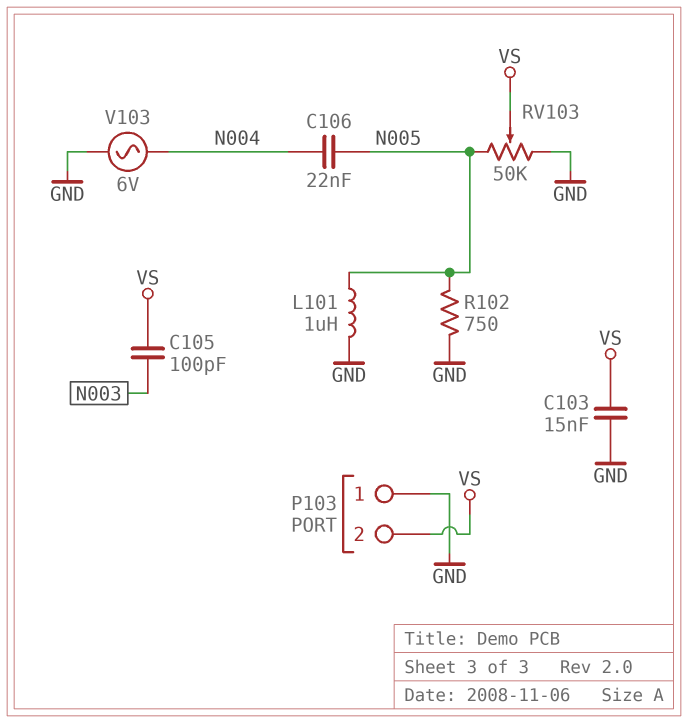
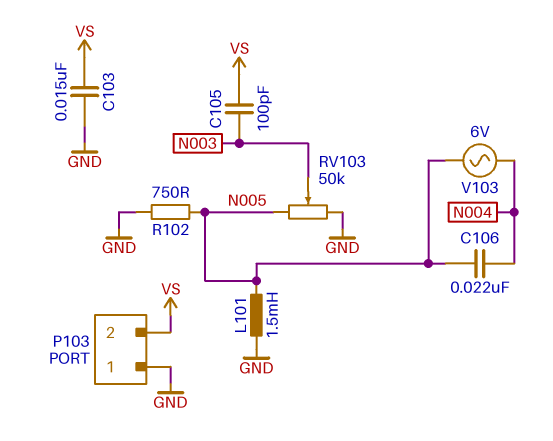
L101: 1uH (GND, N005) -> 1.5mH (GND, N005)
RV103: 50k (GND, N005, wiper VS) -> 50k (GND, N005, wiper N003)
V103: AC 6V (GND, N004) -> AC 6V (N004, N005)

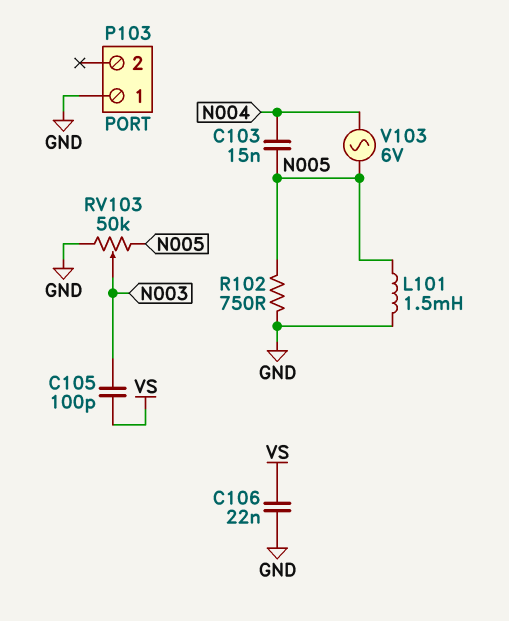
C103: 15nF (GND, VS) -> 15nF (N004, N005)
C106: 22nF (N004, N005) -> 22nF (GND, VS)
P103 pin 2: VS -> none

